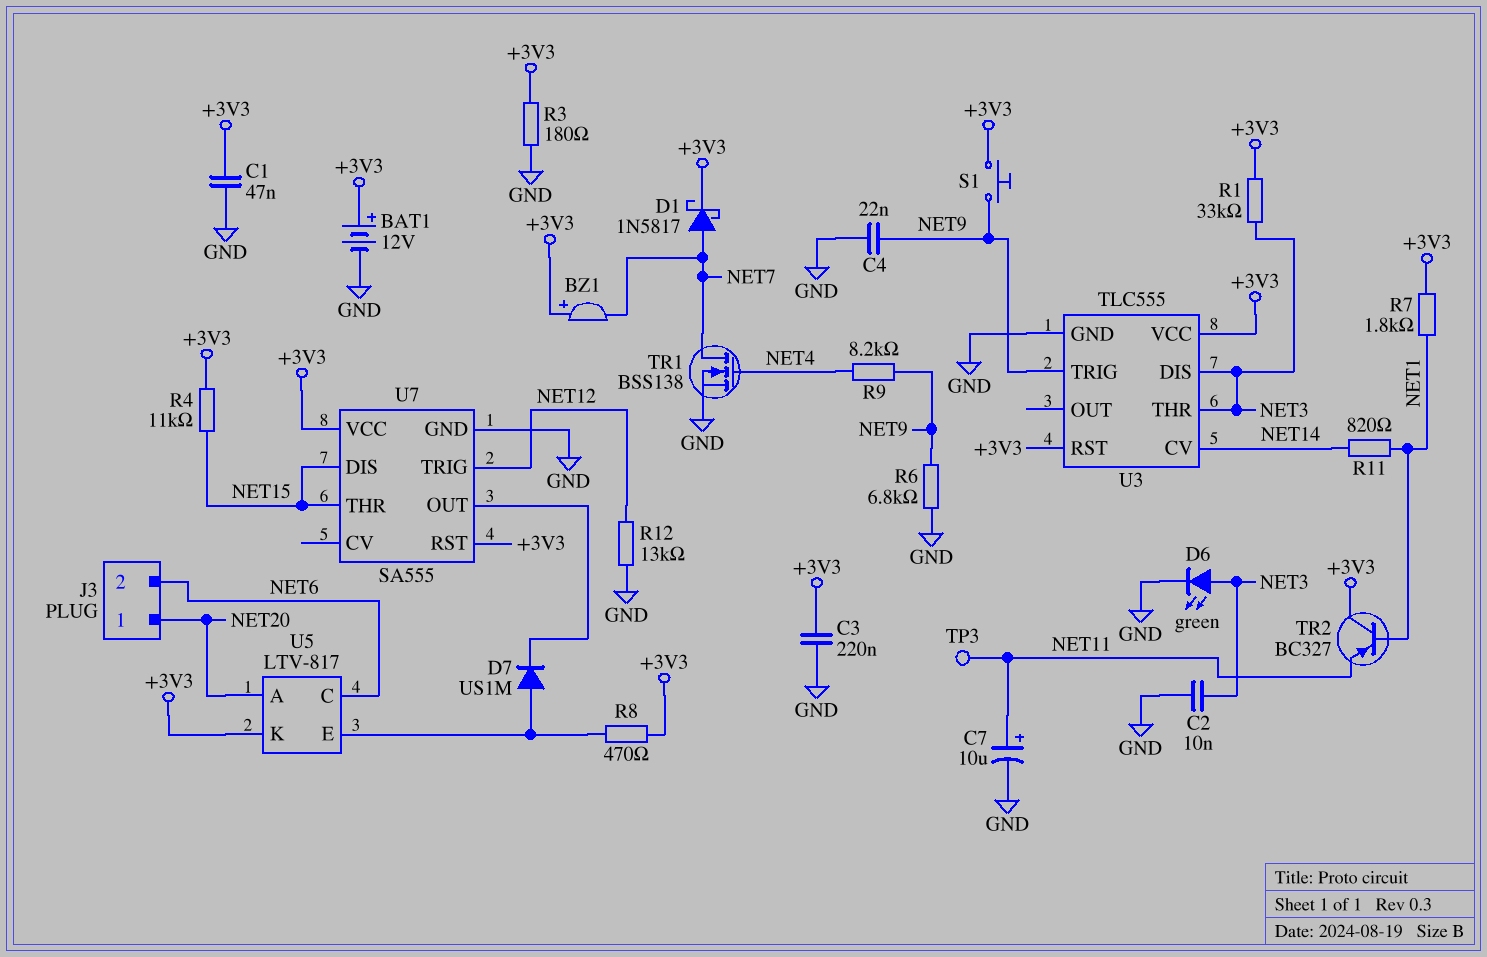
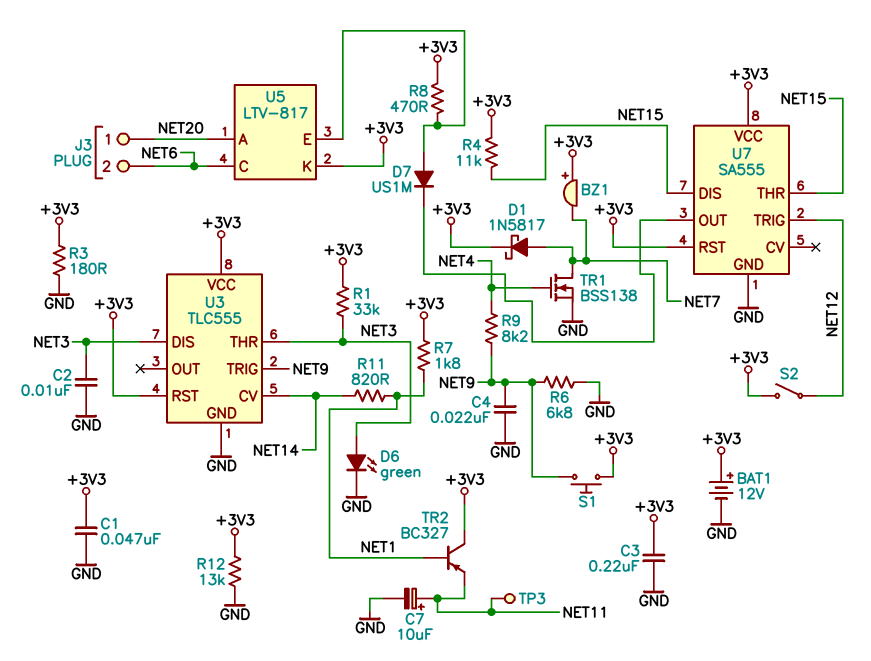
R12: 13k (GND, NET12) -> 13k (+3V3, GND)
S2: none -> switch (+3V3, NET12)

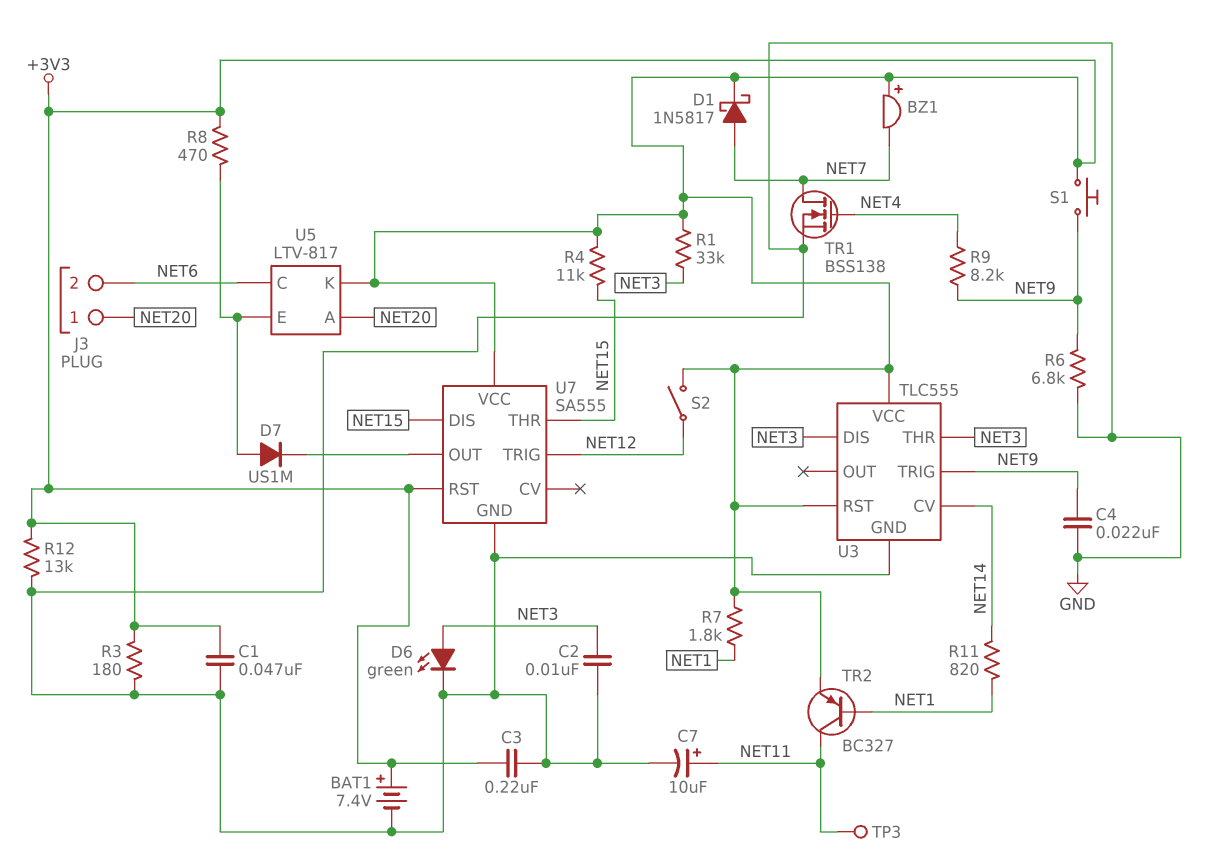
BAT1: 12V (plus +3V3, minus GND) -> 7.4V (plus +3V3, minus GND)
TR2: PNP BC327 (B NET1, C +3V3, E NET11) -> PNP BC327 (B NET1, C NET11, E +3V3)

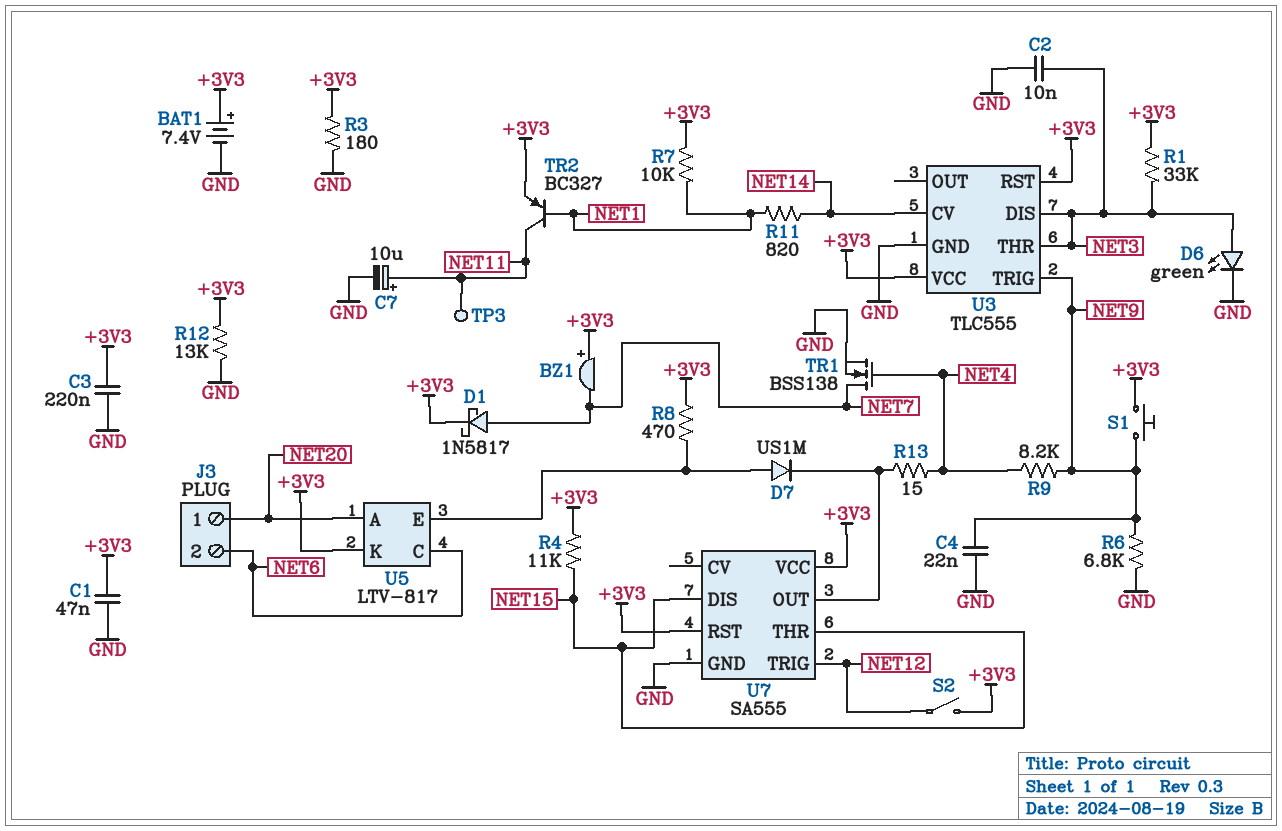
R7: 1.8k (+3V3, NET1) -> 10k (+3V3, NET1)
R13: none -> 15 (NET4, U7/OUT)

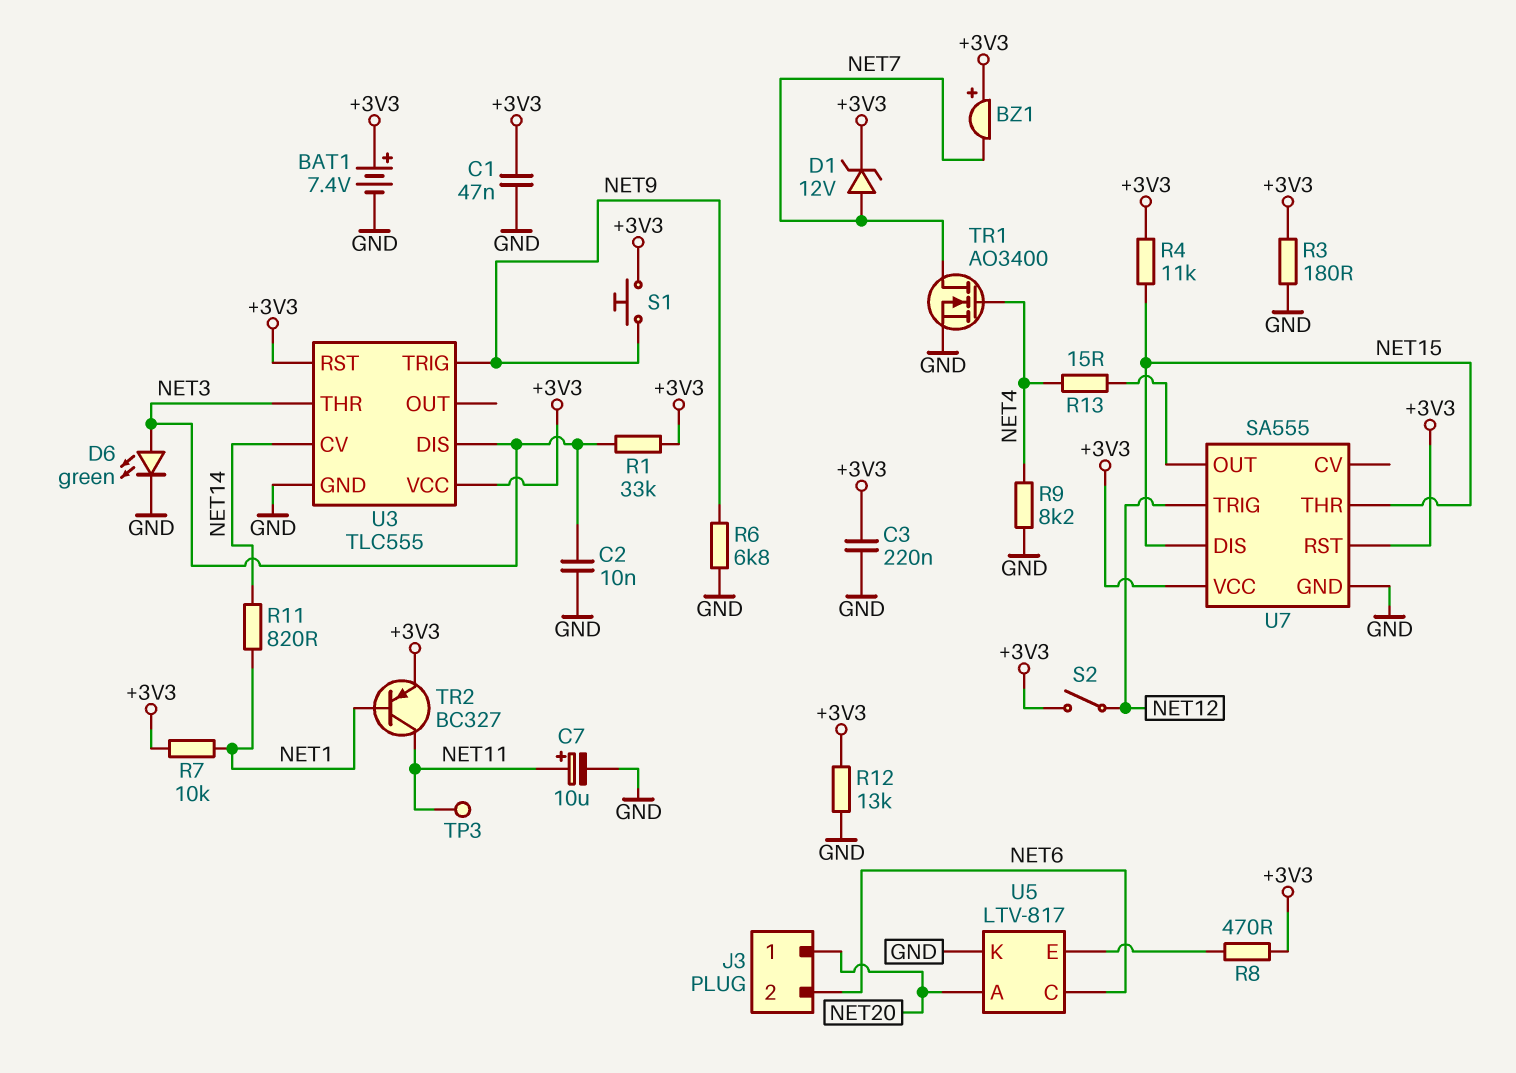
C4: 22nF (GND, NET9) -> none
D1: schottky 1N5817 (A NET7, K +3V3) -> zener 12V (A NET7, K +3V3)
D7: diode US1M (A U5/E, K U7/OUT) -> none
R9: 8.2k (NET4, NET9) -> 8.2k (GND, NET4)
TR1: NMOS BSS138 (G NET4, D NET7, S GND) -> NMOS AO3400 (G NET4, D NET7, S GND)
U5 pin K: +3V3 -> GND

